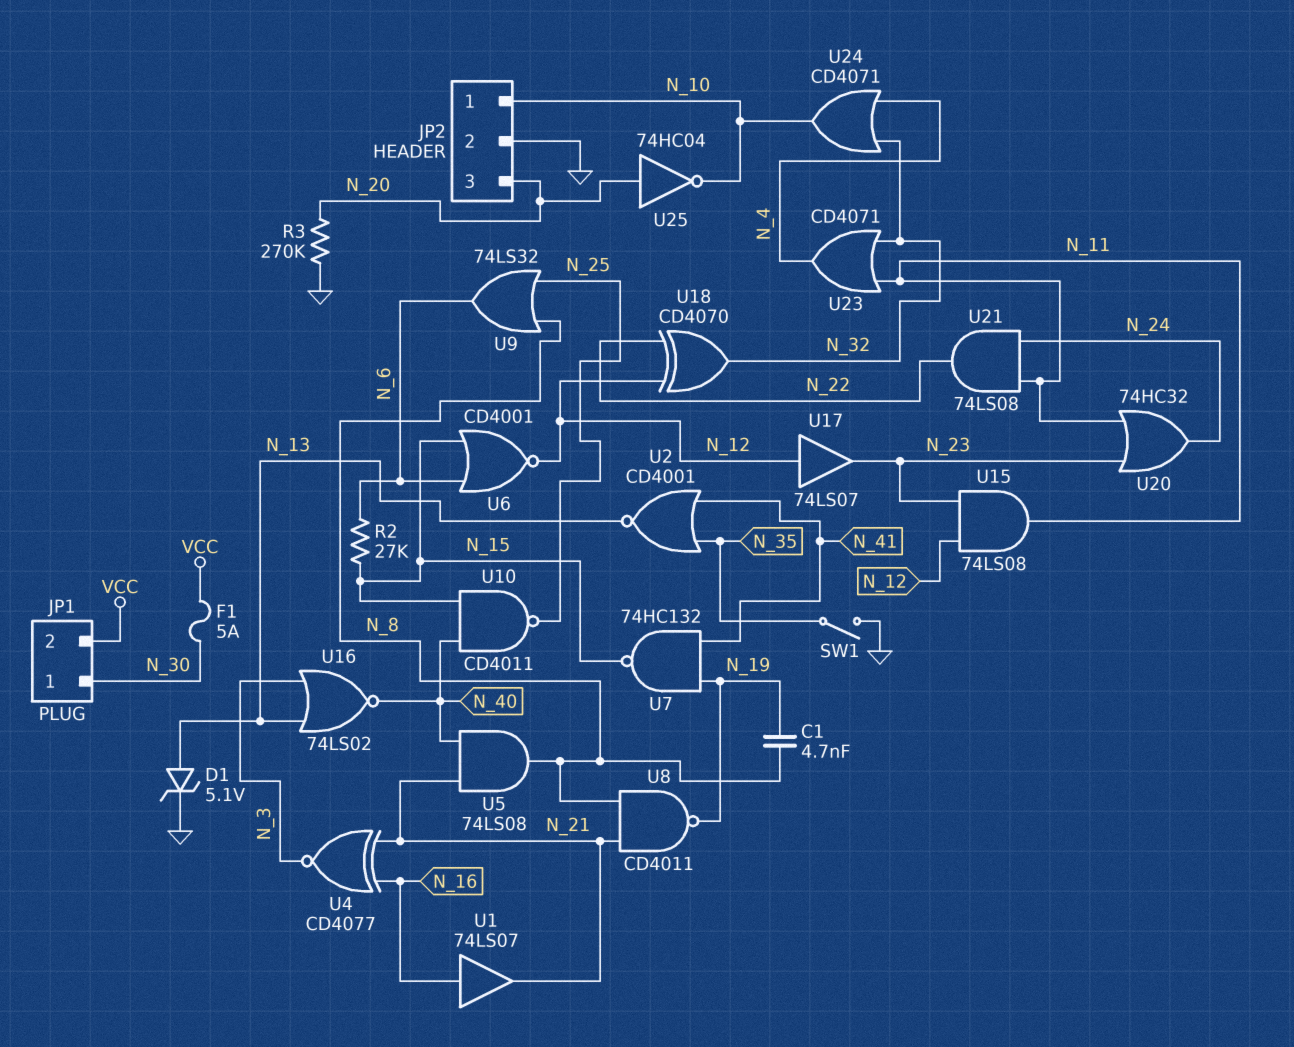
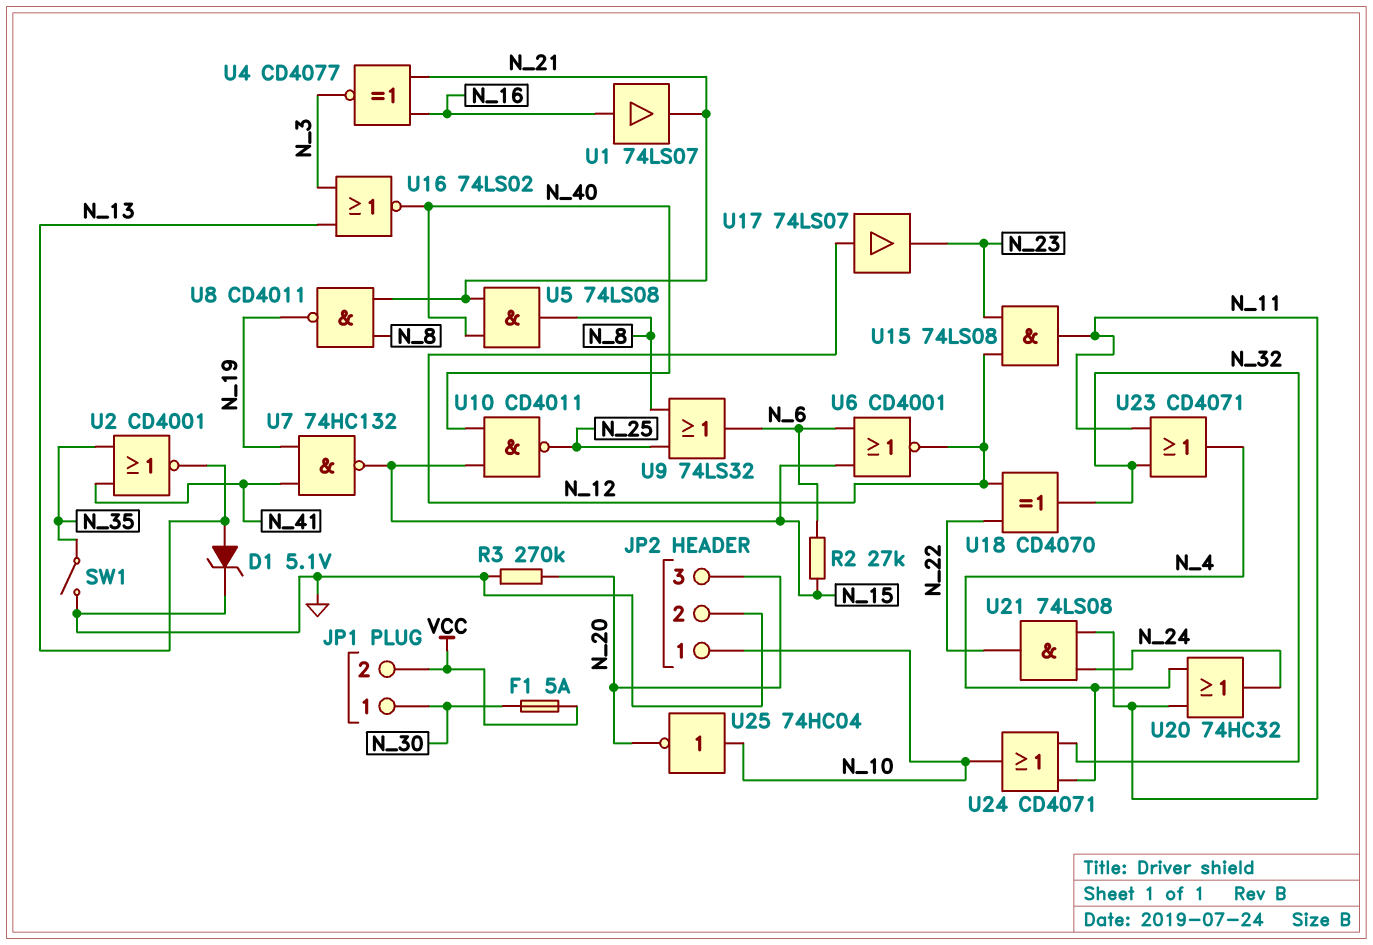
C1: 4.7nF (N_8, N_19) -> none
U20: OR 74HC32 (in N_11, in N_23, out N_24) -> OR 74HC32 (in N_4, in N_11, out N_24)
U25: NOT 74HC04 (in N_20, out N_10) -> NOT 74HC04 (in N_10, out N_20)

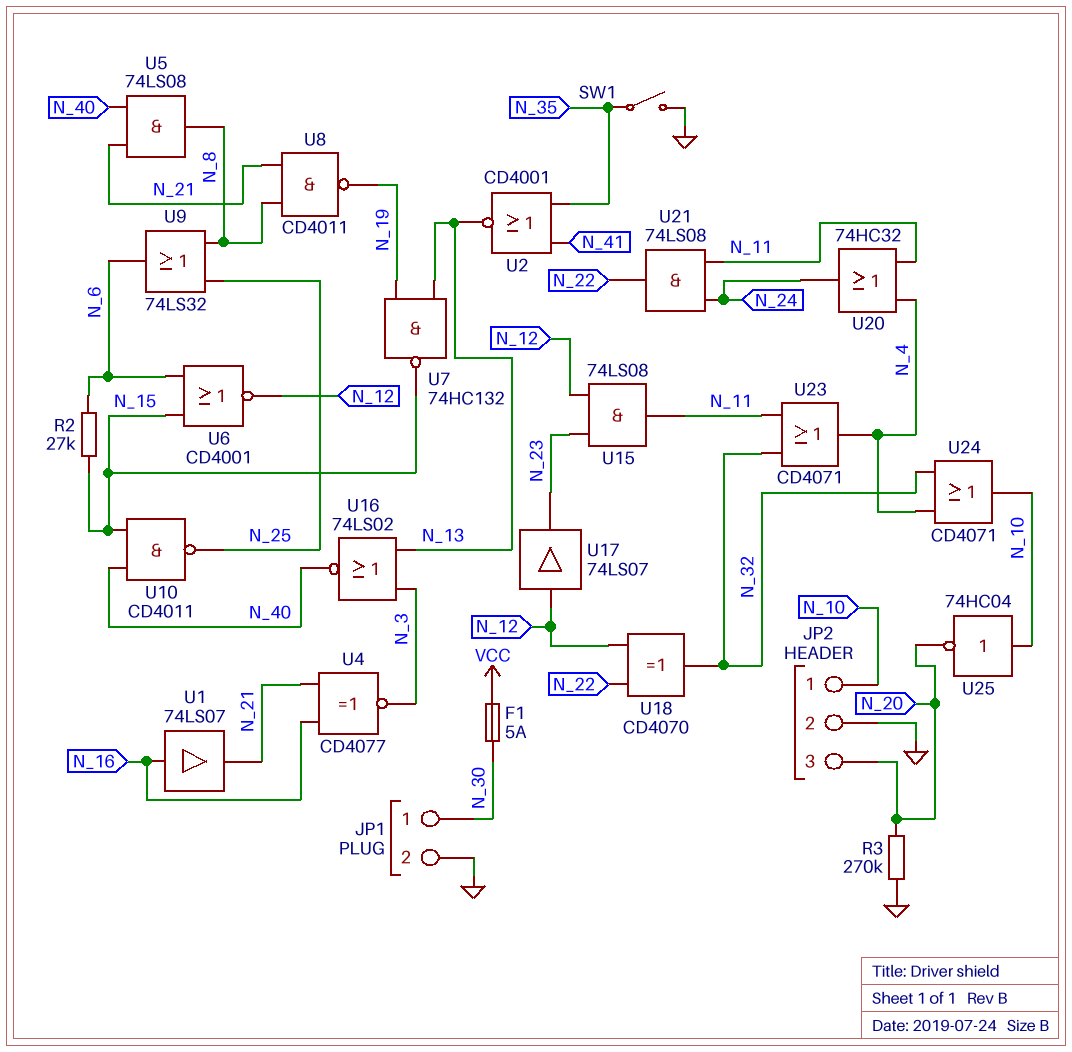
D1: zener 5.1V (A N_13, K GND) -> none
JP1 pin 2: VCC -> GND
U7: NAND 74HC132 (in N_19, in N_41, out N_15) -> NAND 74HC132 (in N_13, in N_19, out N_15)

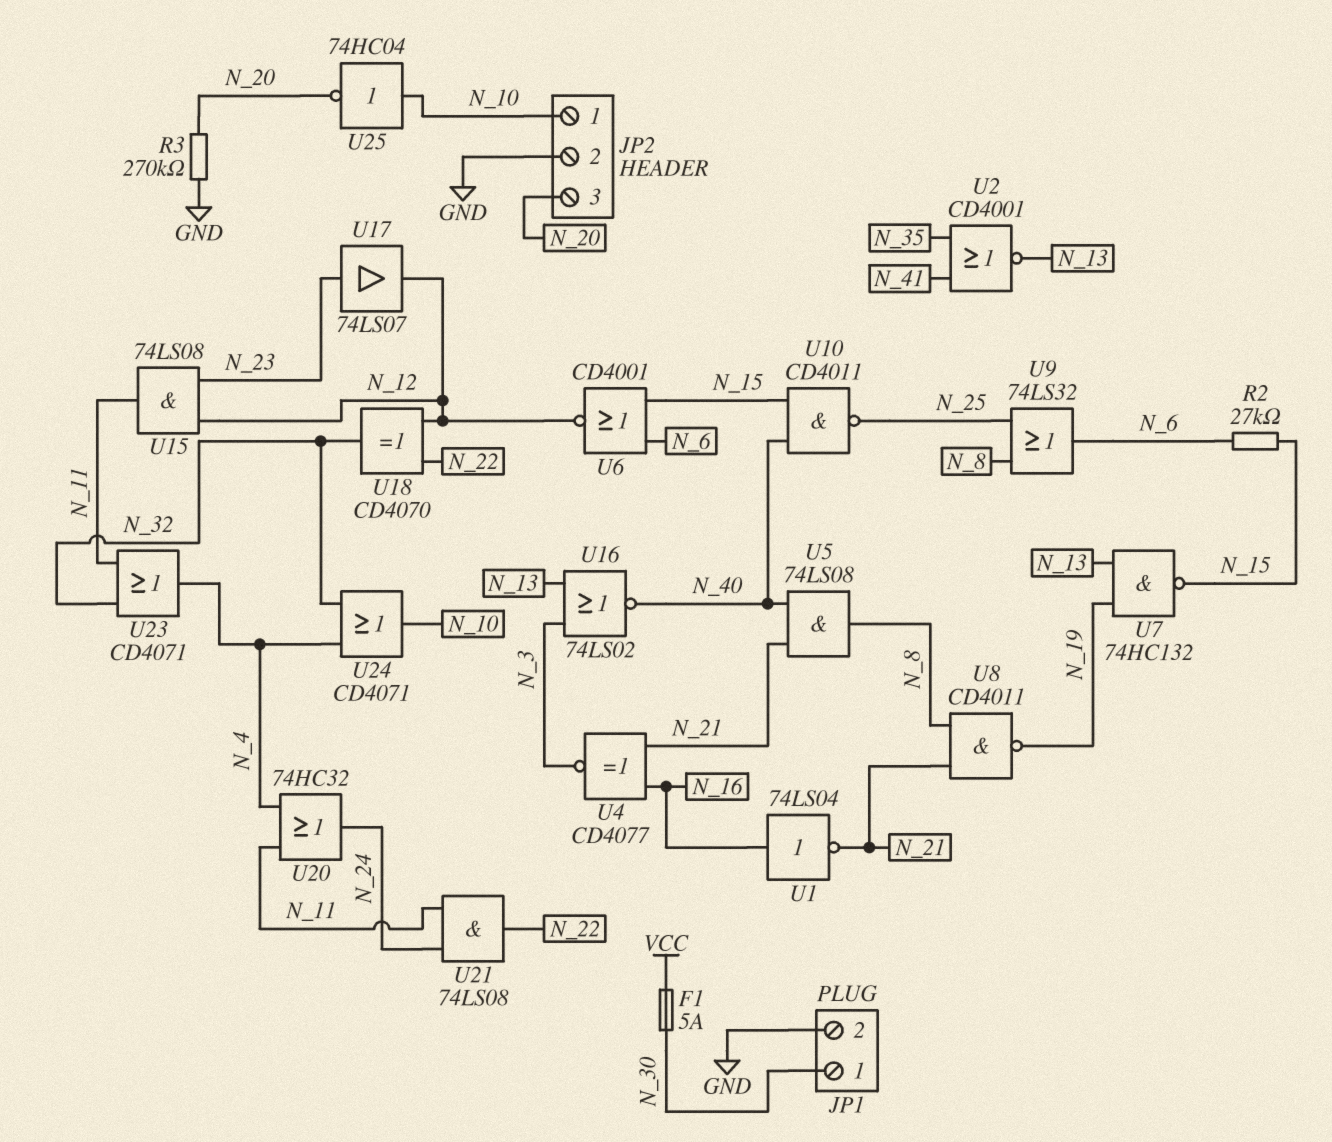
SW1: switch (GND, N_35) -> none
U1: buffer 74LS07 (in N_16, out N_21) -> NOT 74LS04 (in N_16, out N_21)
U17: buffer 74LS07 (in N_12, out N_23) -> buffer 74LS07 (in N_23, out N_12)

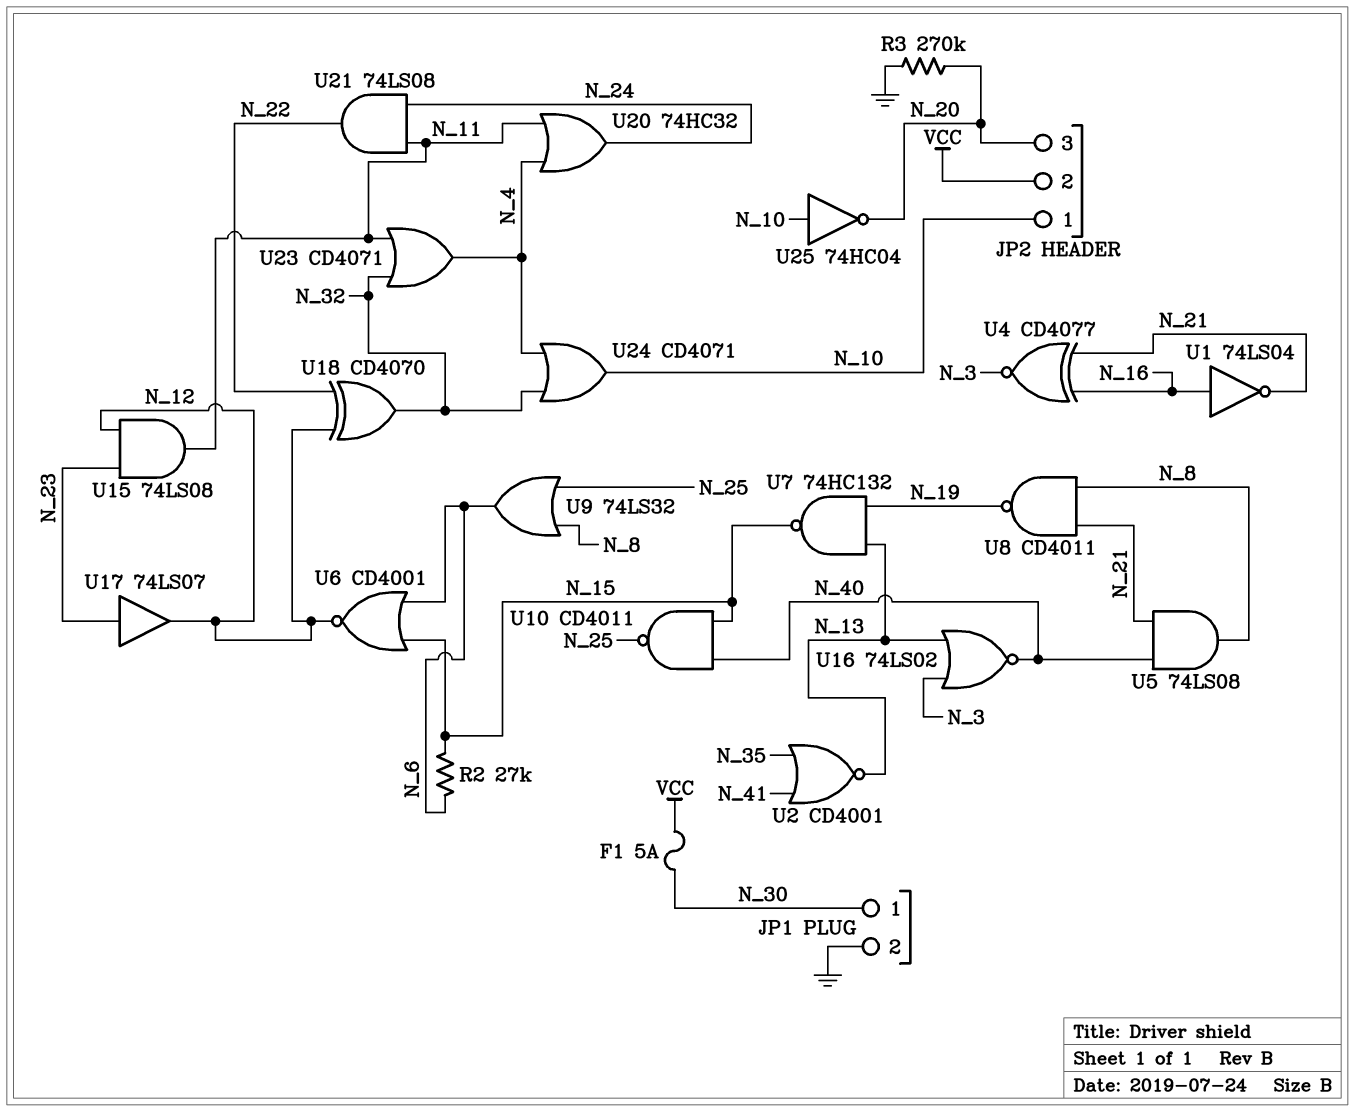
JP2 pin 2: GND -> VCC

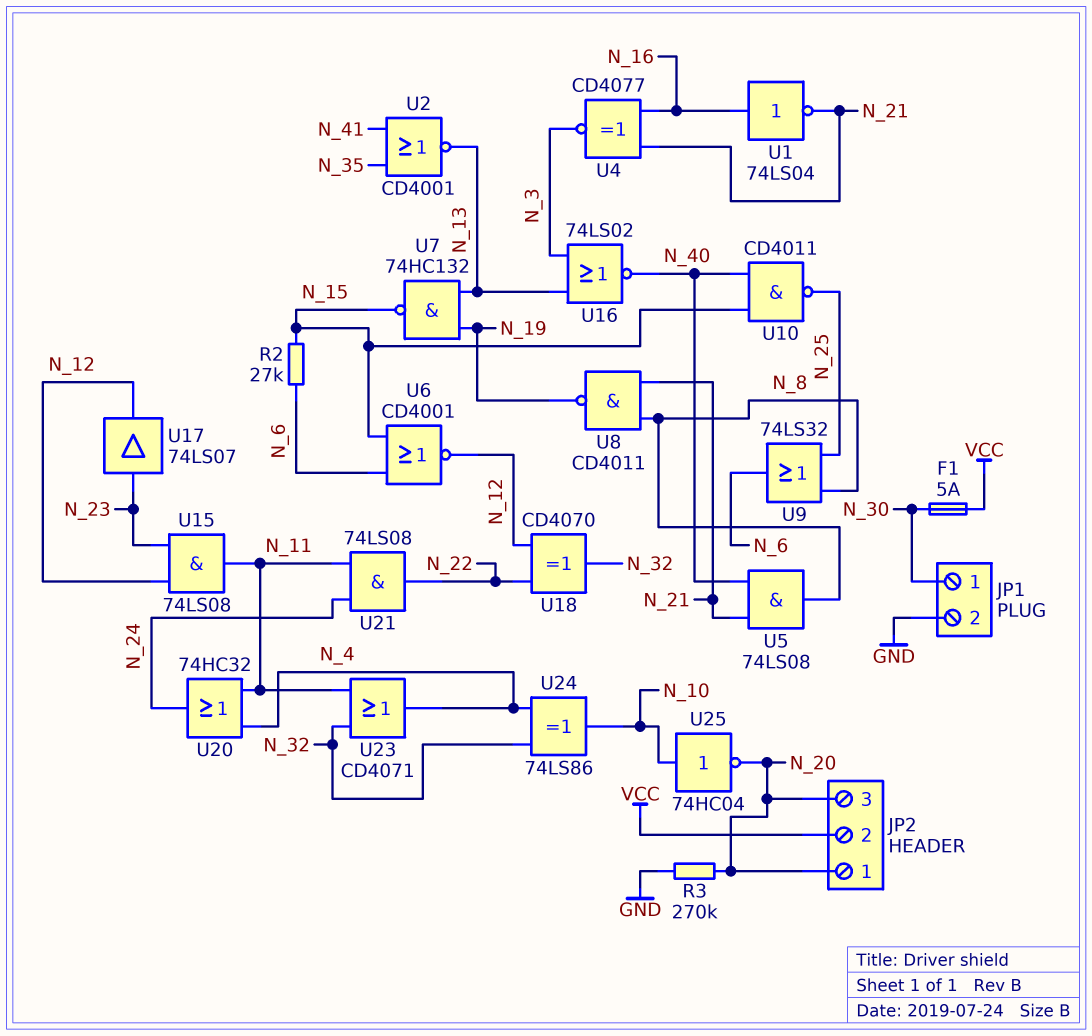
JP2 pin 1: N_10 -> N_20
U24: OR CD4071 (in N_4, in N_32, out N_10) -> XOR 74LS86 (in N_4, in N_32, out N_10)

